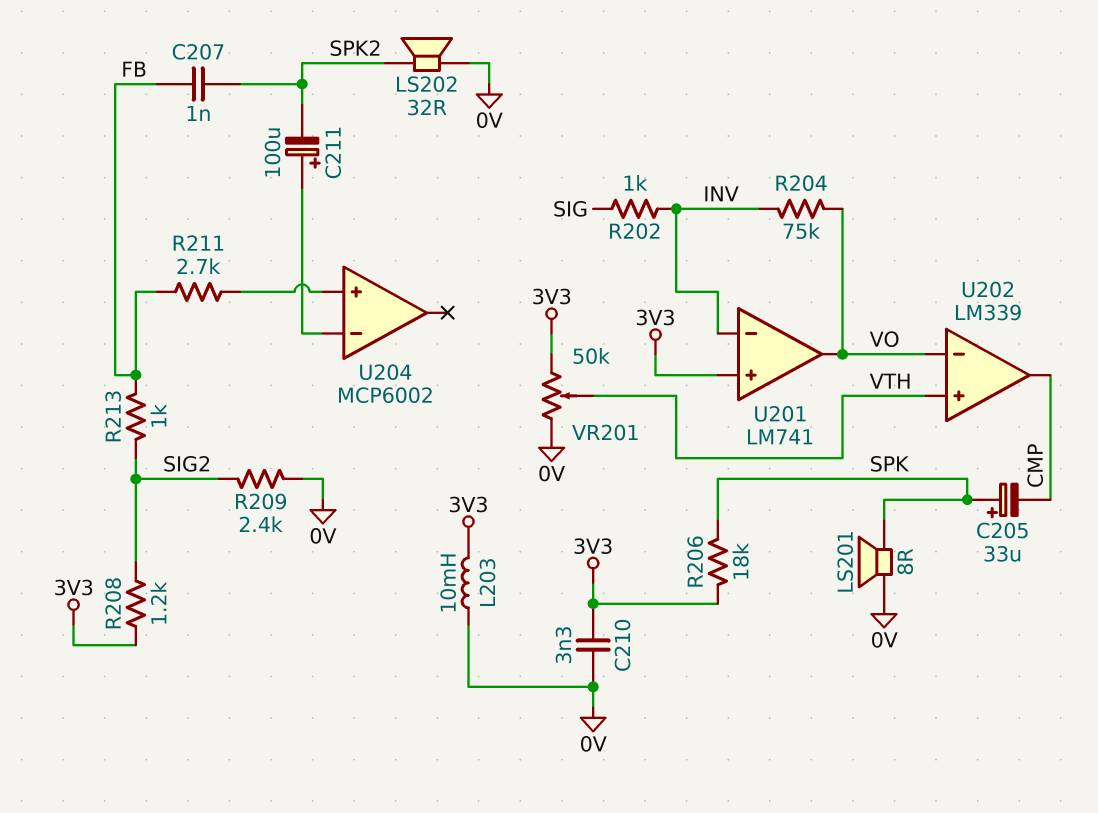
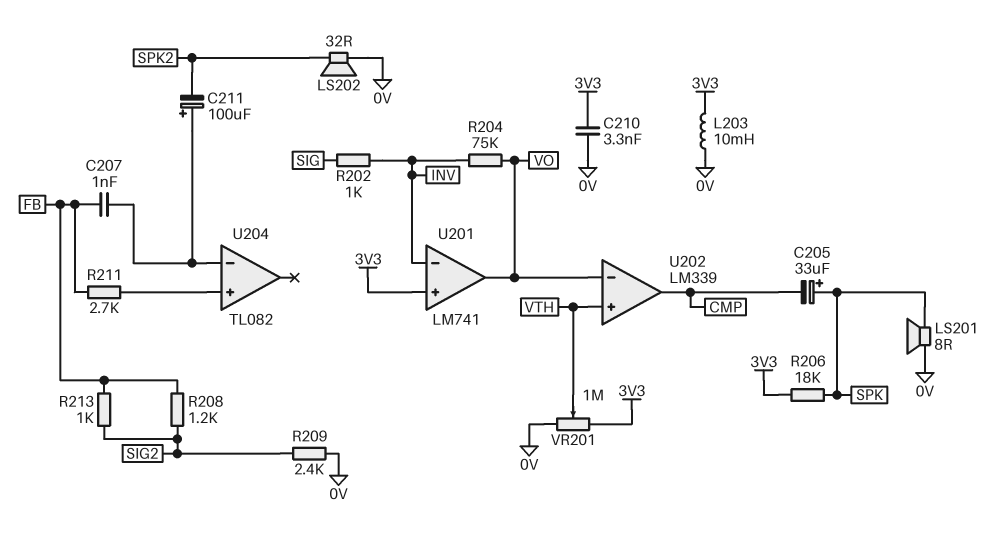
C207: 1nF (FB, SPK2) -> 1nF (FB, U204/in-)
R208: 1.2k (3V3, SIG2) -> 1.2k (FB, SIG2)
U204: MCP6002 -> TL082
VR201: 50k (0V, 3V3, wiper VTH) -> 1M (0V, 3V3, wiper VTH)

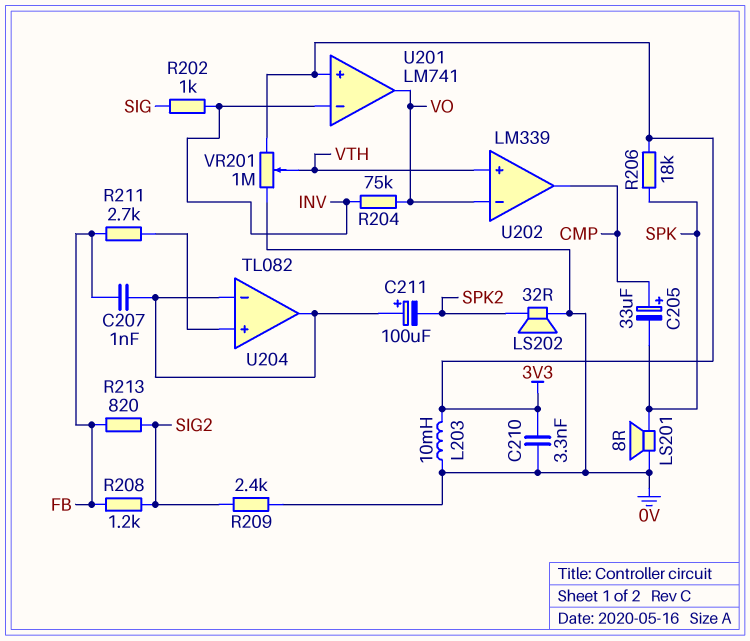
C205: 33uF (plus SPK, minus CMP) -> 33uF (plus CMP, minus SPK)
R213: 1k (FB, SIG2) -> 820 (FB, SIG2)
U204 pin out: none -> U204/in-

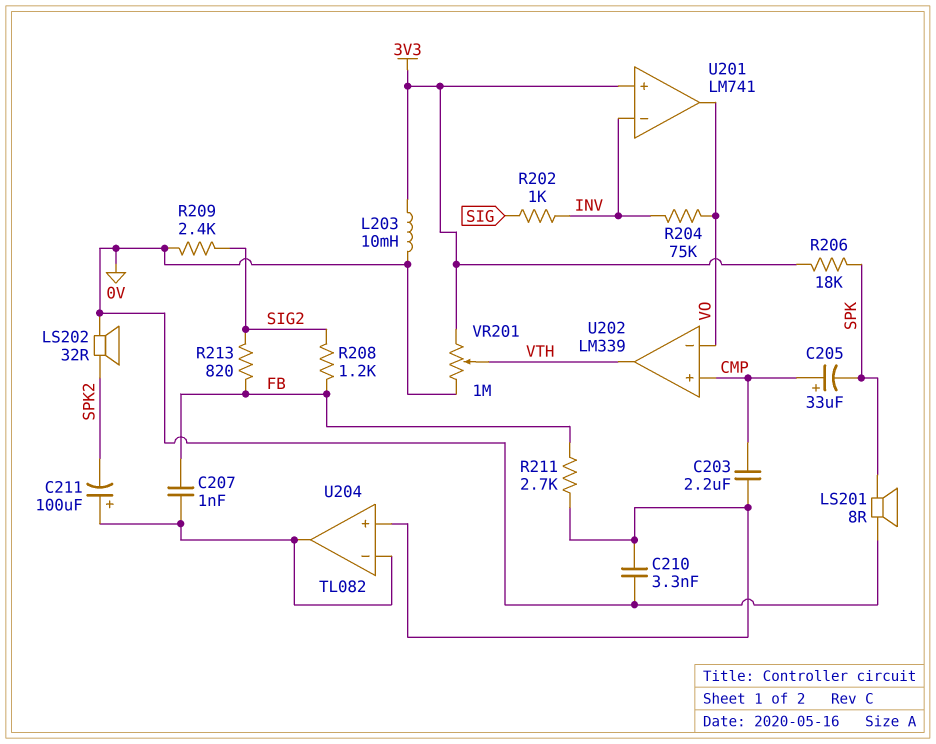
C203: none -> 2.2uF (CMP, U204/in+)
C210: 3.3nF (0V, 3V3) -> 3.3nF (0V, U204/in+)
U202 pin in+: VTH -> CMP
U202 pin out: CMP -> VTH

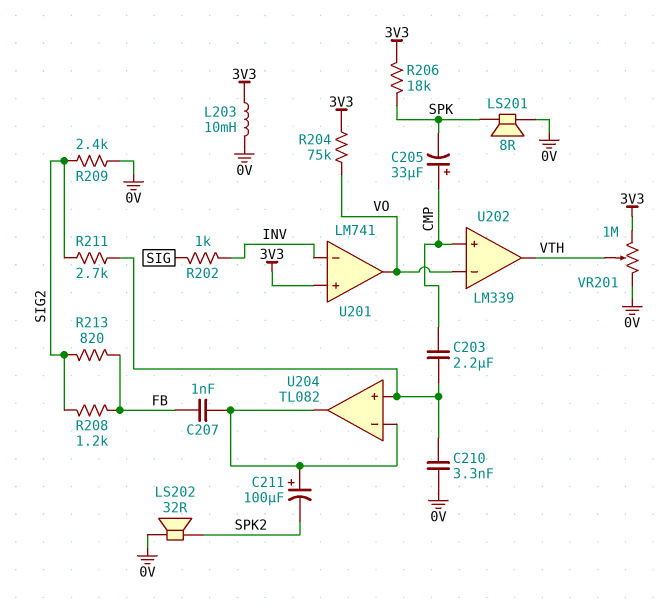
R204: 75k (INV, VO) -> 75k (3V3, VO)
R211: 2.7k (FB, U204/in+) -> 2.7k (SIG2, U204/in+)

